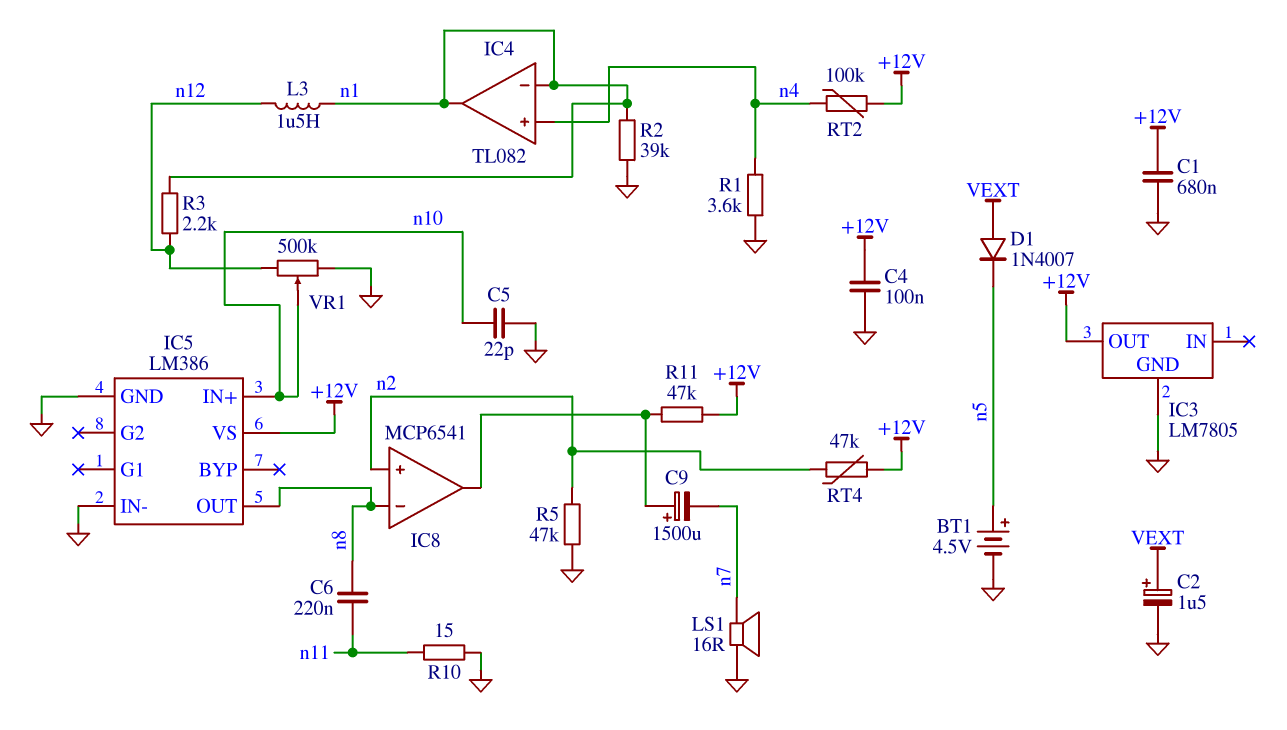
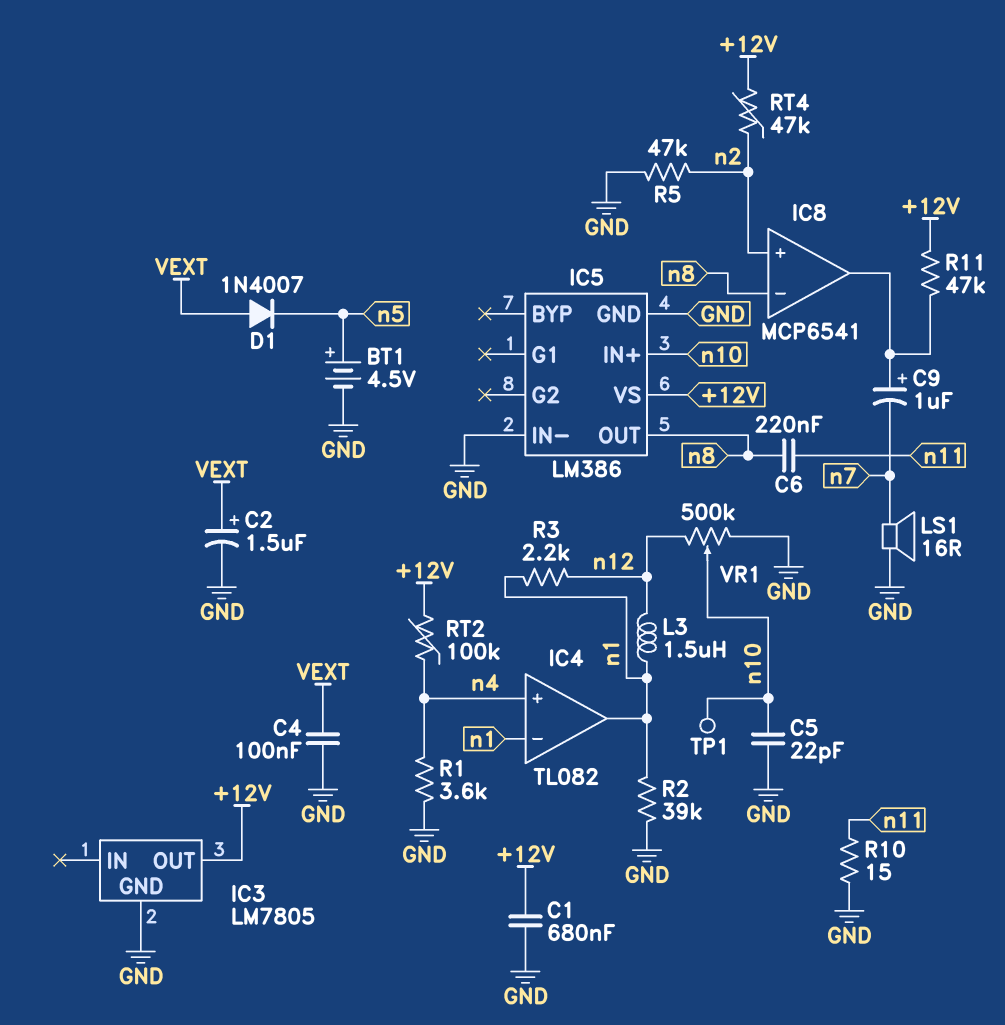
C4: 100nF (+12V, GND) -> 100nF (GND, VEXT)
C9: 1500uF (plus IC8/out, minus n7) -> 1uF (plus IC8/out, minus n7)
TP1: none -> test point (n10)

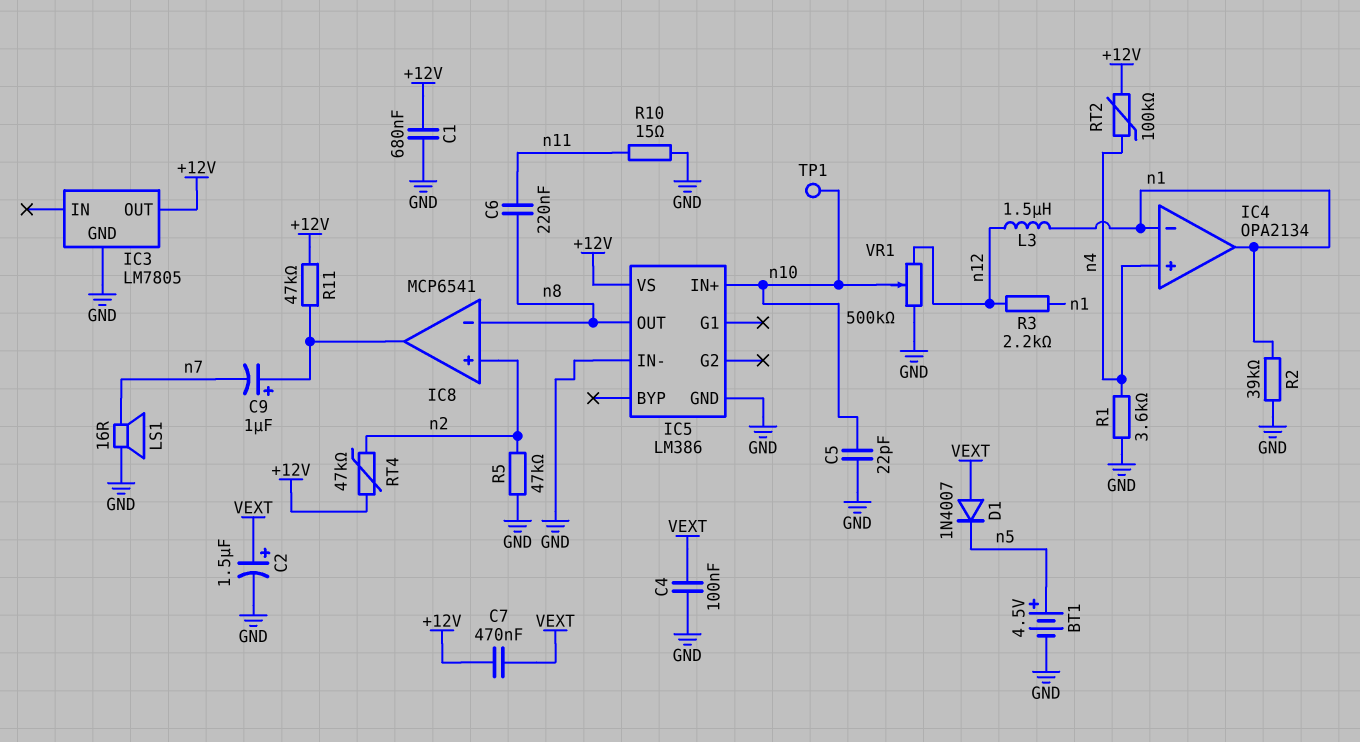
C7: none -> 470nF (+12V, VEXT)
IC4: TL082 -> OPA2134

